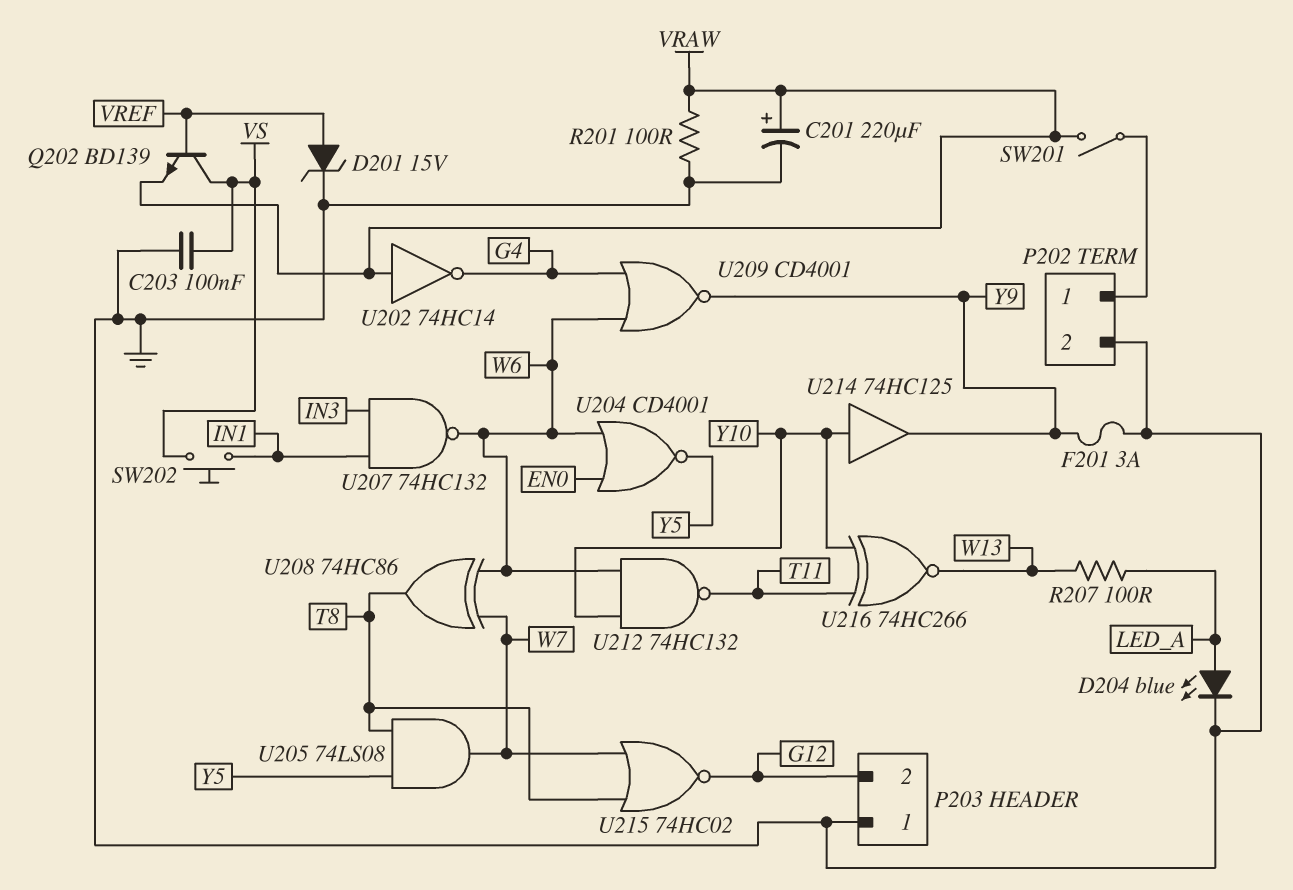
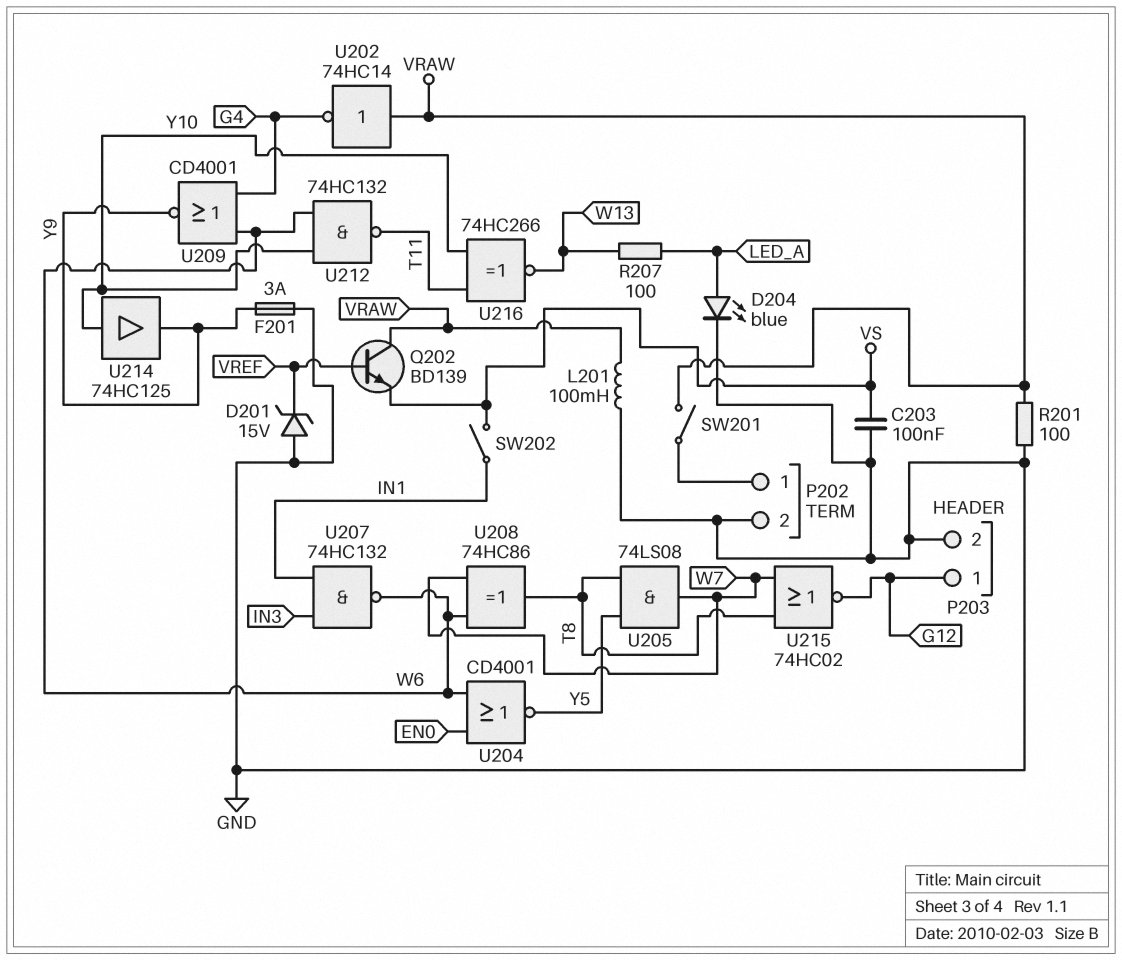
C201: 220uF (plus VRAW, minus GND) -> none
D201: zener 15V (A VREF, K GND) -> zener 15V (A GND, K VREF)
L201: none -> 100mH (GND, VRAW)
P203 pin 1: GND -> G12
P203 pin 2: G12 -> GND
Q202: NPN BD139 (B VREF, C VS, E VRAW) -> NPN BD139 (B VREF, C VRAW, E VS)
SW202: button (IN1, VS) -> switch (IN1, VS)

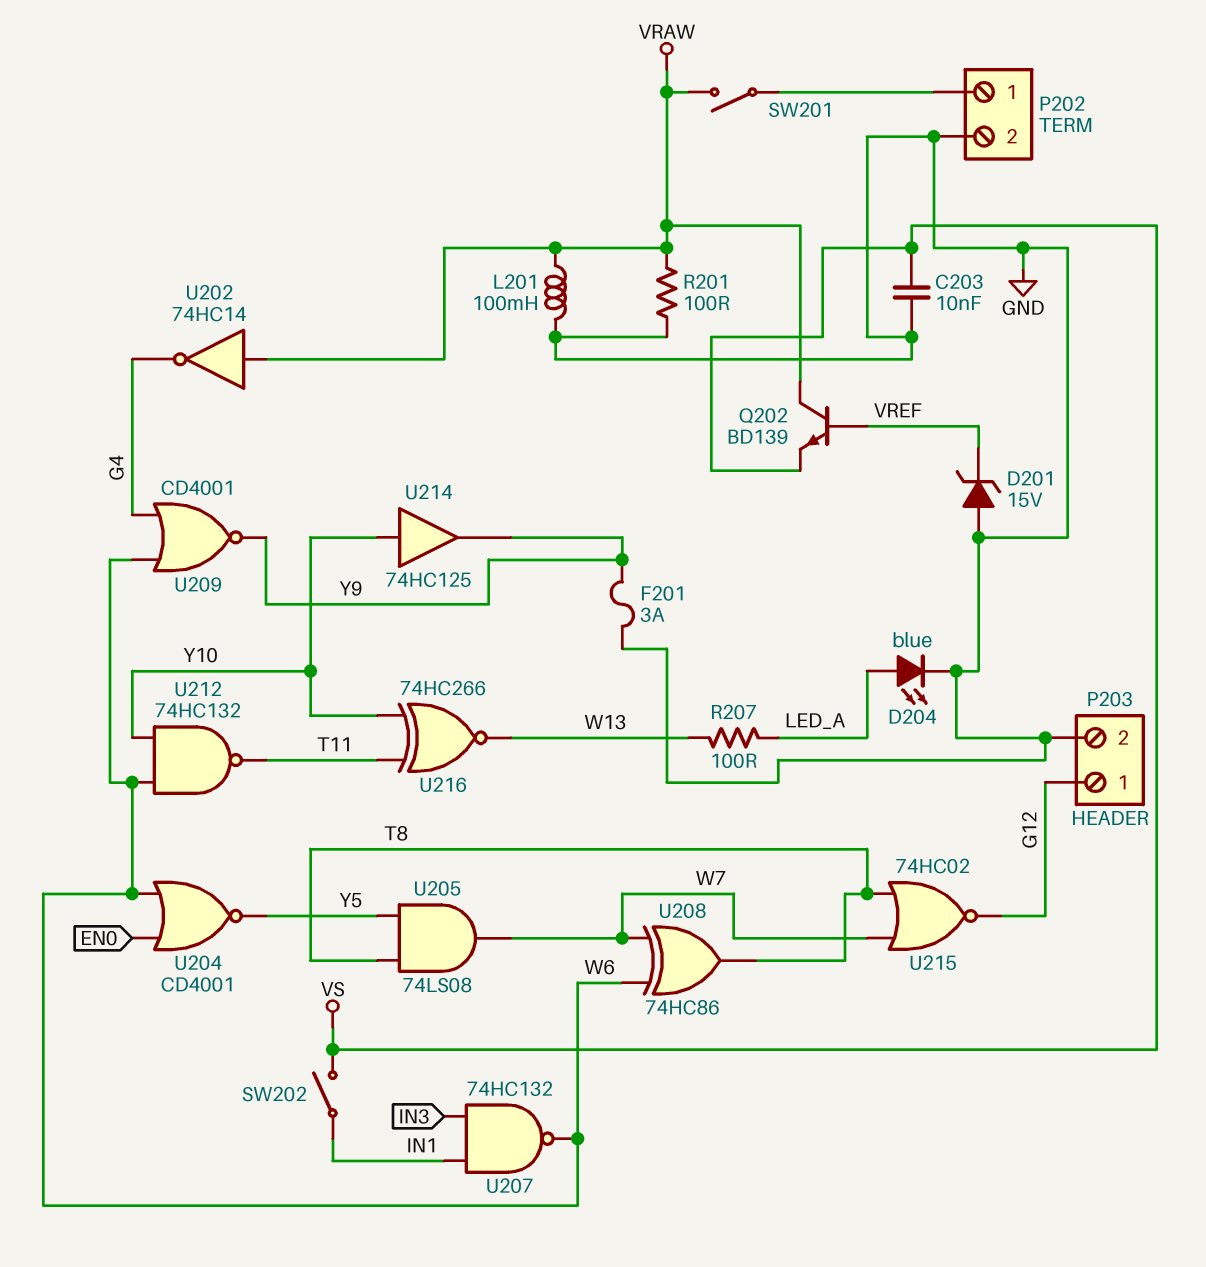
C203: 100nF (GND, VS) -> 10nF (GND, VS)

